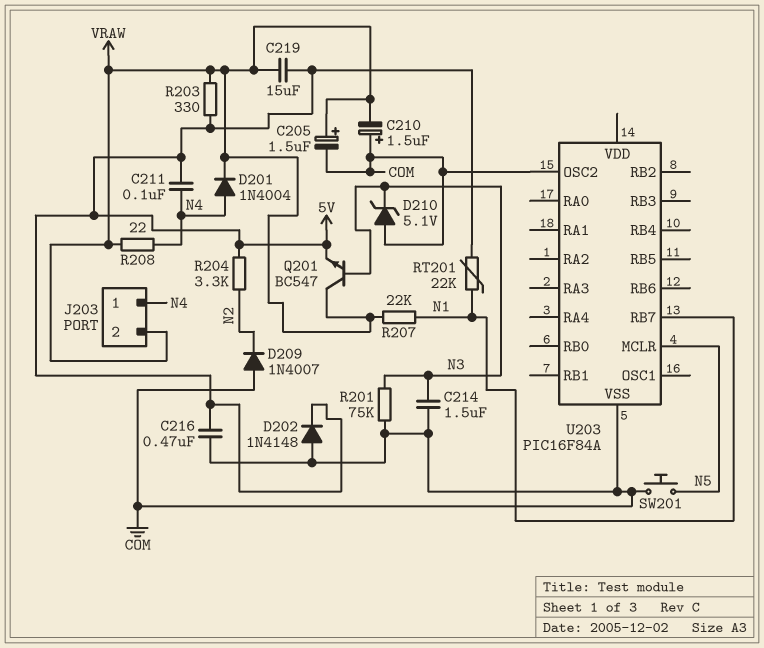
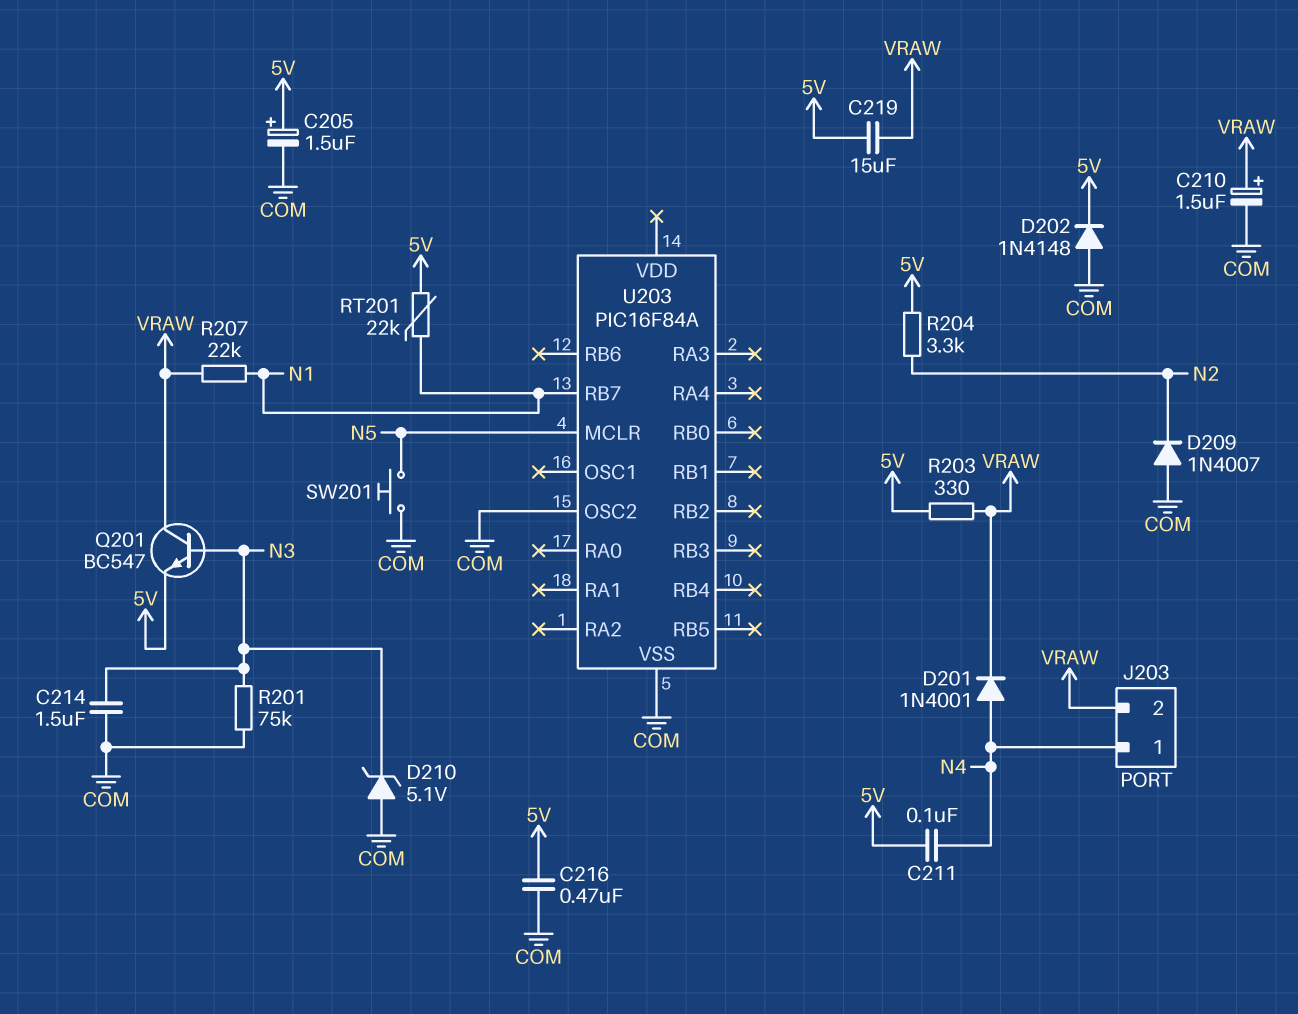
C205: 1.5uF (plus VRAW, minus COM) -> 1.5uF (plus 5V, minus COM)
C210: 1.5uF (plus COM, minus VRAW) -> 1.5uF (plus VRAW, minus COM)
D201: diode 1N4004 (A N4, K VRAW) -> diode 1N4001 (A N4, K VRAW)
R208: 22 (N4, VRAW) -> none

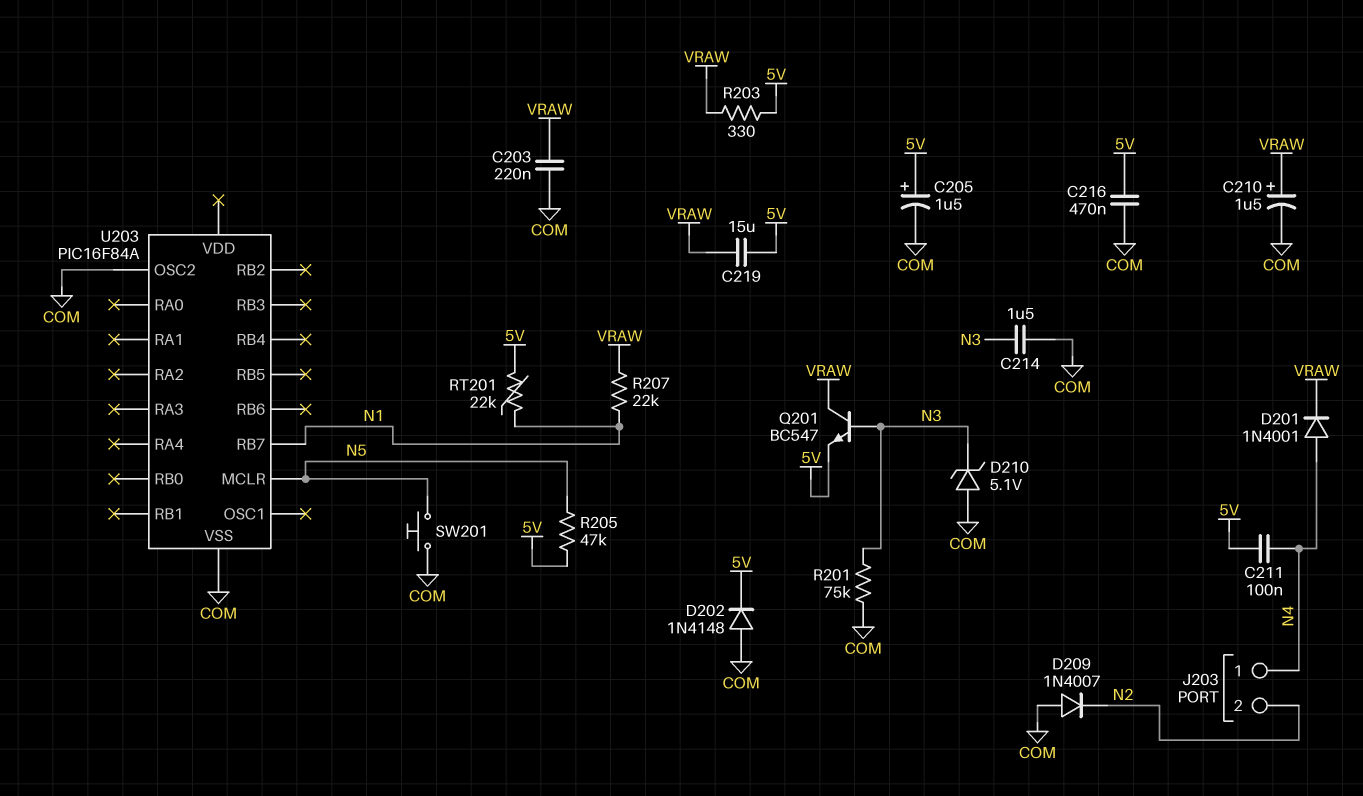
C203: none -> 220nF (COM, VRAW)
J203 pin 2: VRAW -> N2
R204: 3.3k (5V, N2) -> none
R205: none -> 47k (5V, N5)

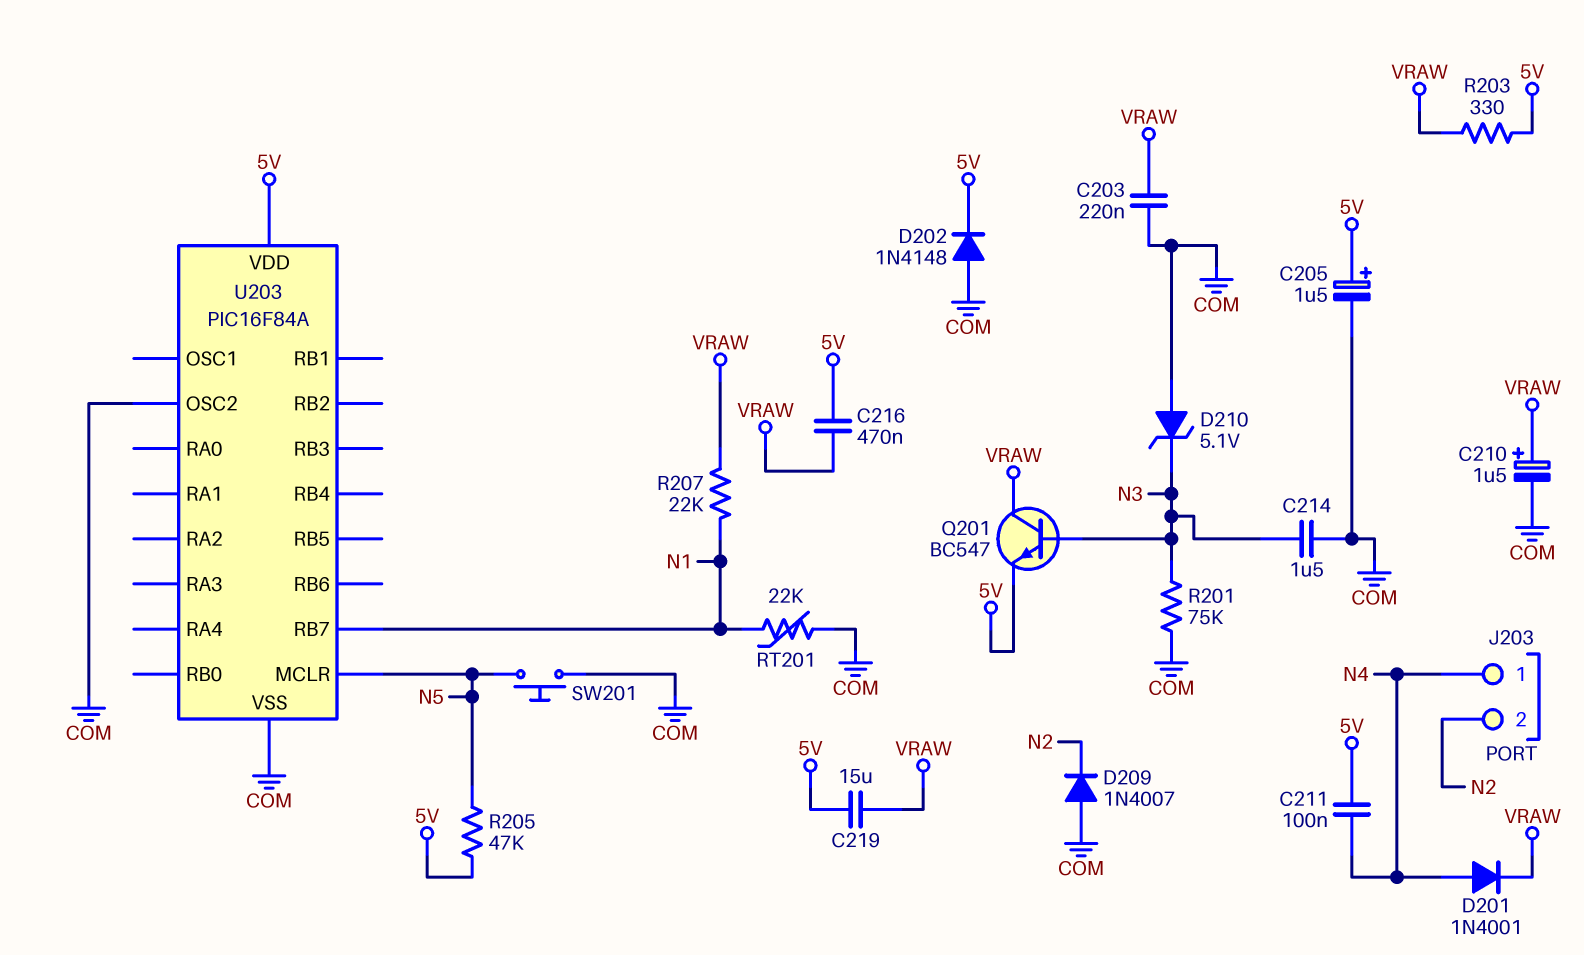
C216: 470nF (5V, COM) -> 470nF (5V, VRAW)
RT201: 22k (5V, N1) -> 22k (COM, N1)
U203 pin VDD: none -> 5V

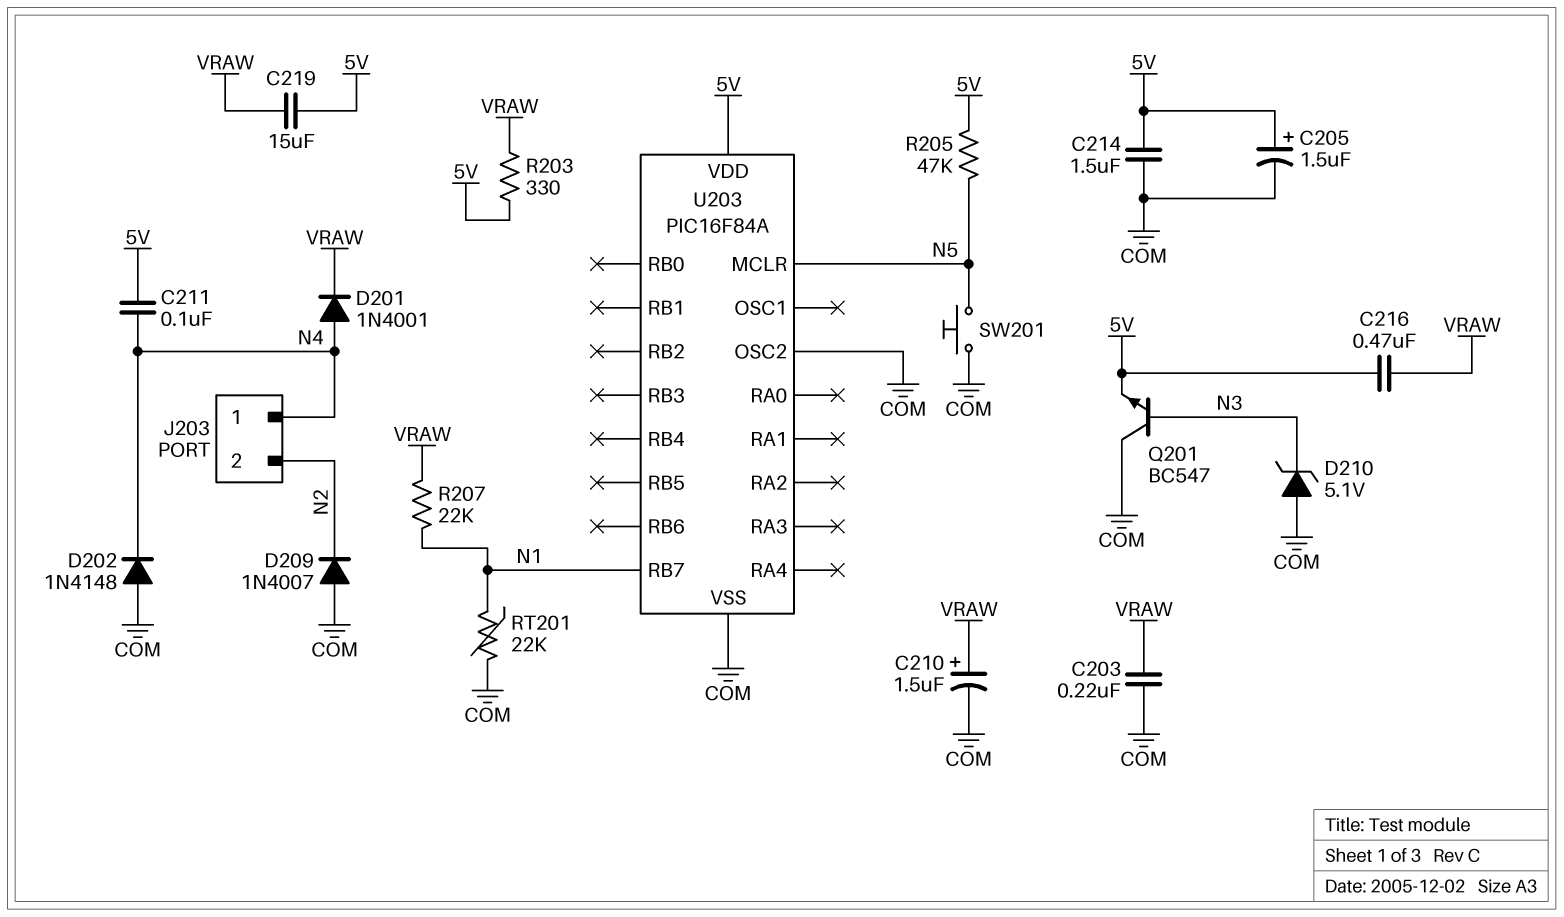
C214: 1.5uF (COM, N3) -> 1.5uF (5V, COM)
D202: diode 1N4148 (A COM, K 5V) -> diode 1N4148 (A COM, K N4)
Q201: NPN BC547 (B N3, C VRAW, E 5V) -> NPN BC547 (B N3, C COM, E 5V)
R201: 75k (COM, N3) -> none

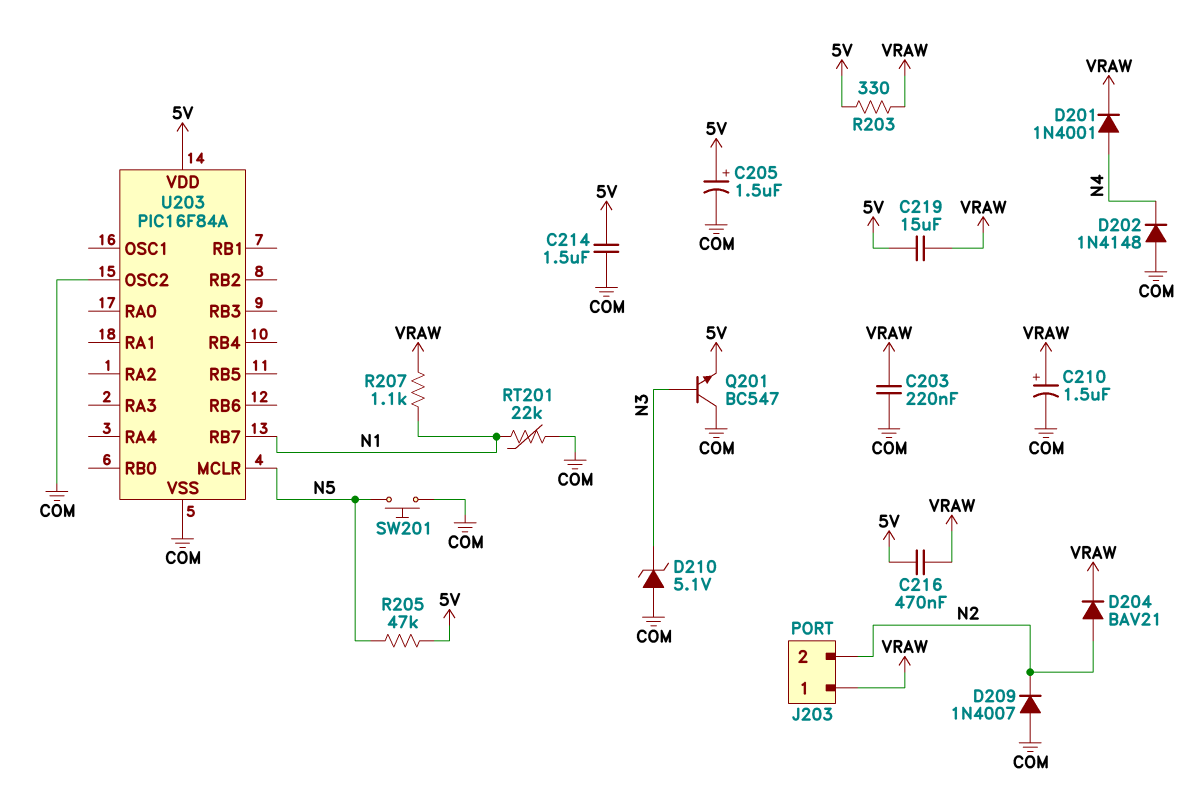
C211: 100nF (5V, N4) -> none
D204: none -> diode BAV21 (A N2, K VRAW)
J203 pin 1: N4 -> VRAW
R207: 22k (N1, VRAW) -> 1.1k (N1, VRAW)

